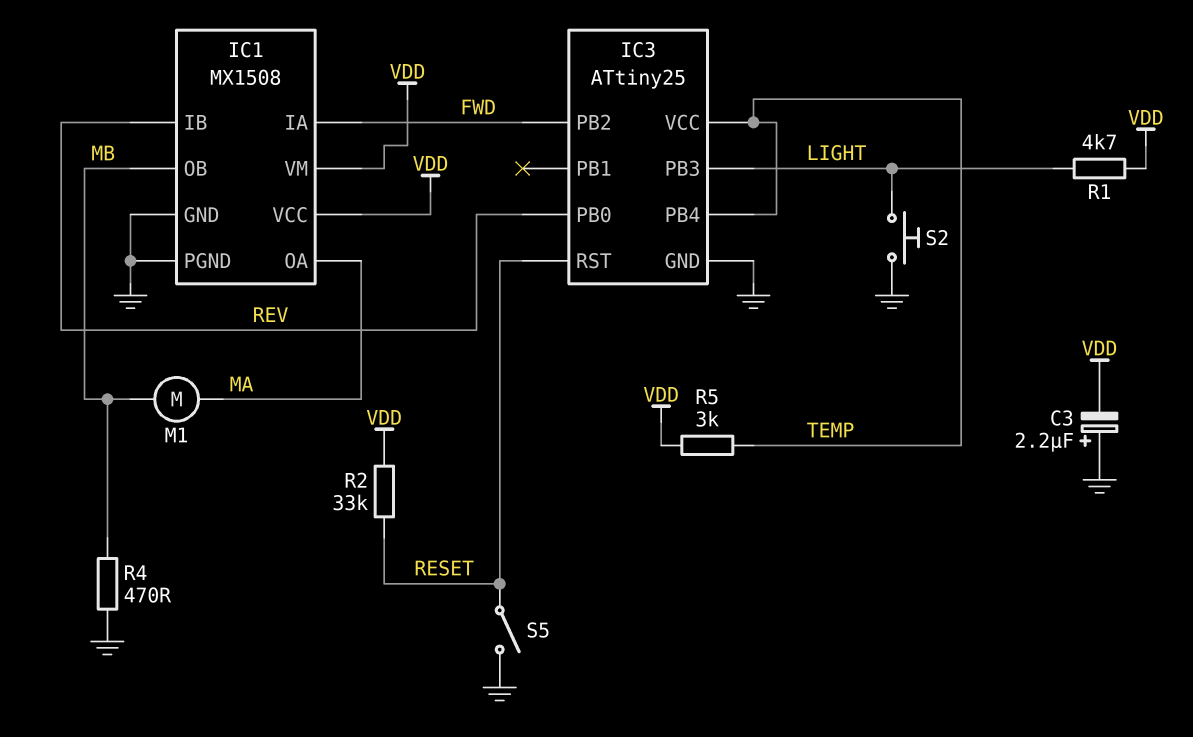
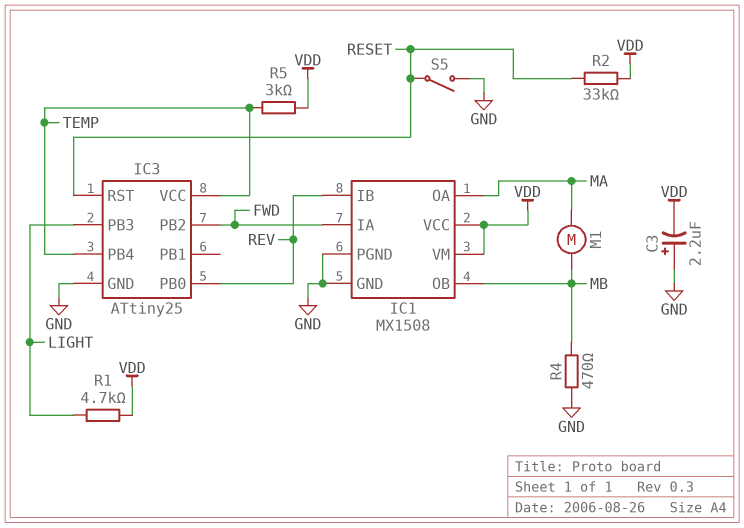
S2: button (GND, LIGHT) -> none

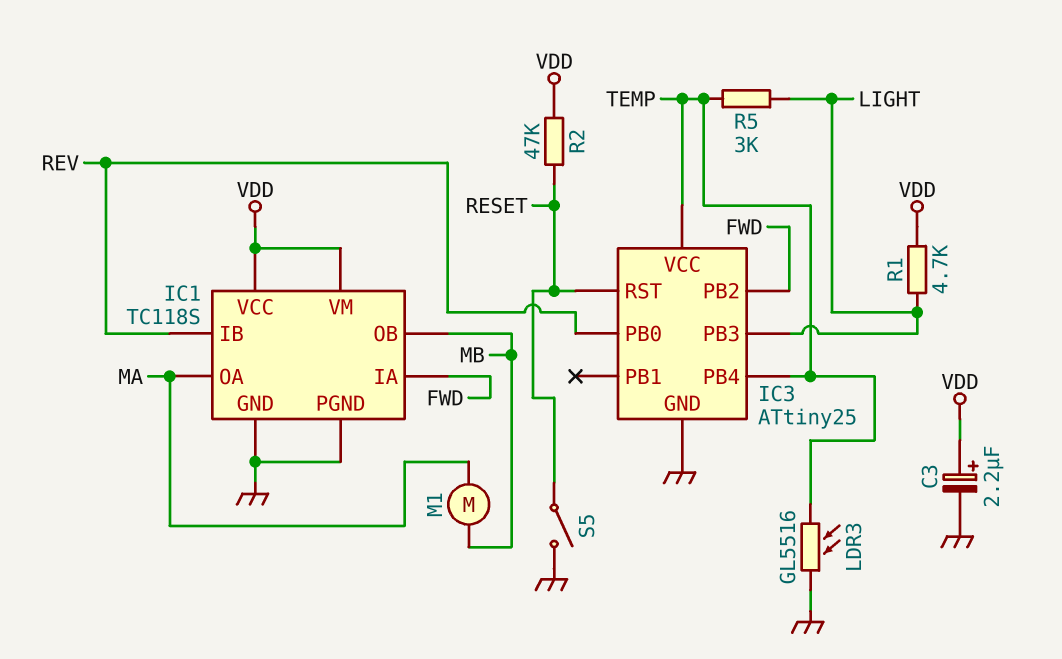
C3: 2.2uF (plus GND, minus VDD) -> 2.2uF (plus VDD, minus GND)
IC1: MX1508 -> TC118S
LDR3: none -> GL5516 (GND, TEMP)
R2: 33k (RESET, VDD) -> 47k (RESET, VDD)
R4: 470 (GND, MB) -> none
R5: 3k (TEMP, VDD) -> 3k (LIGHT, TEMP)

